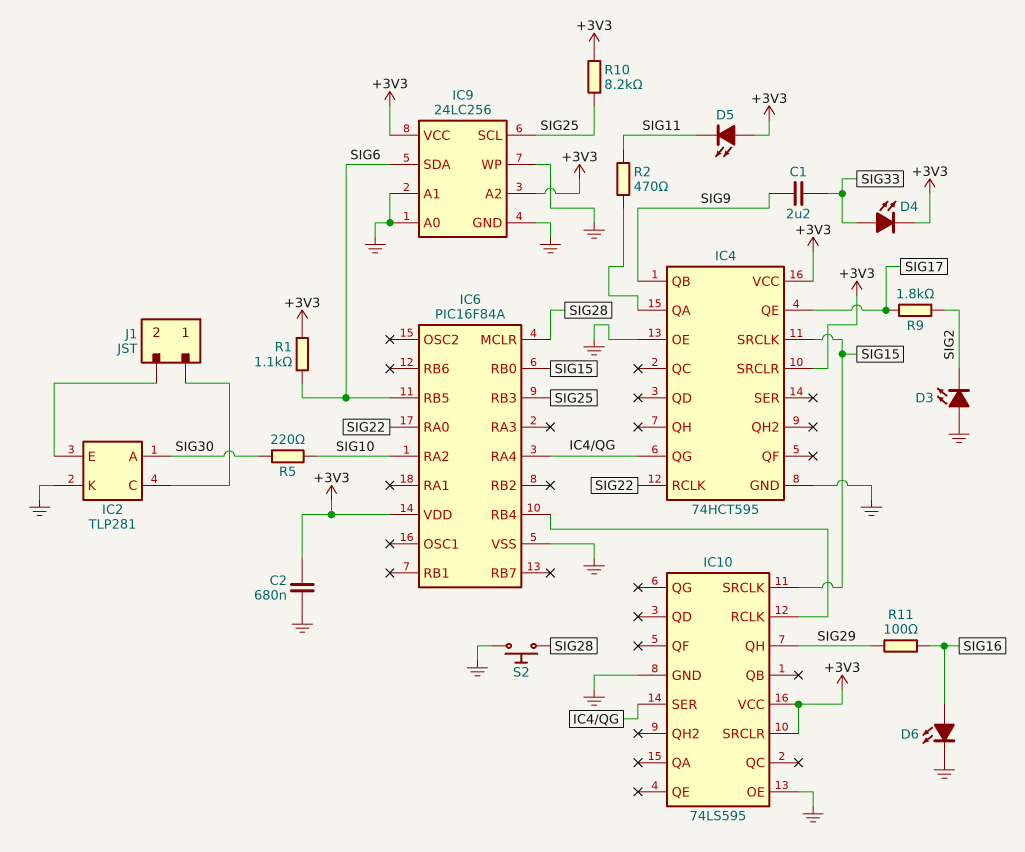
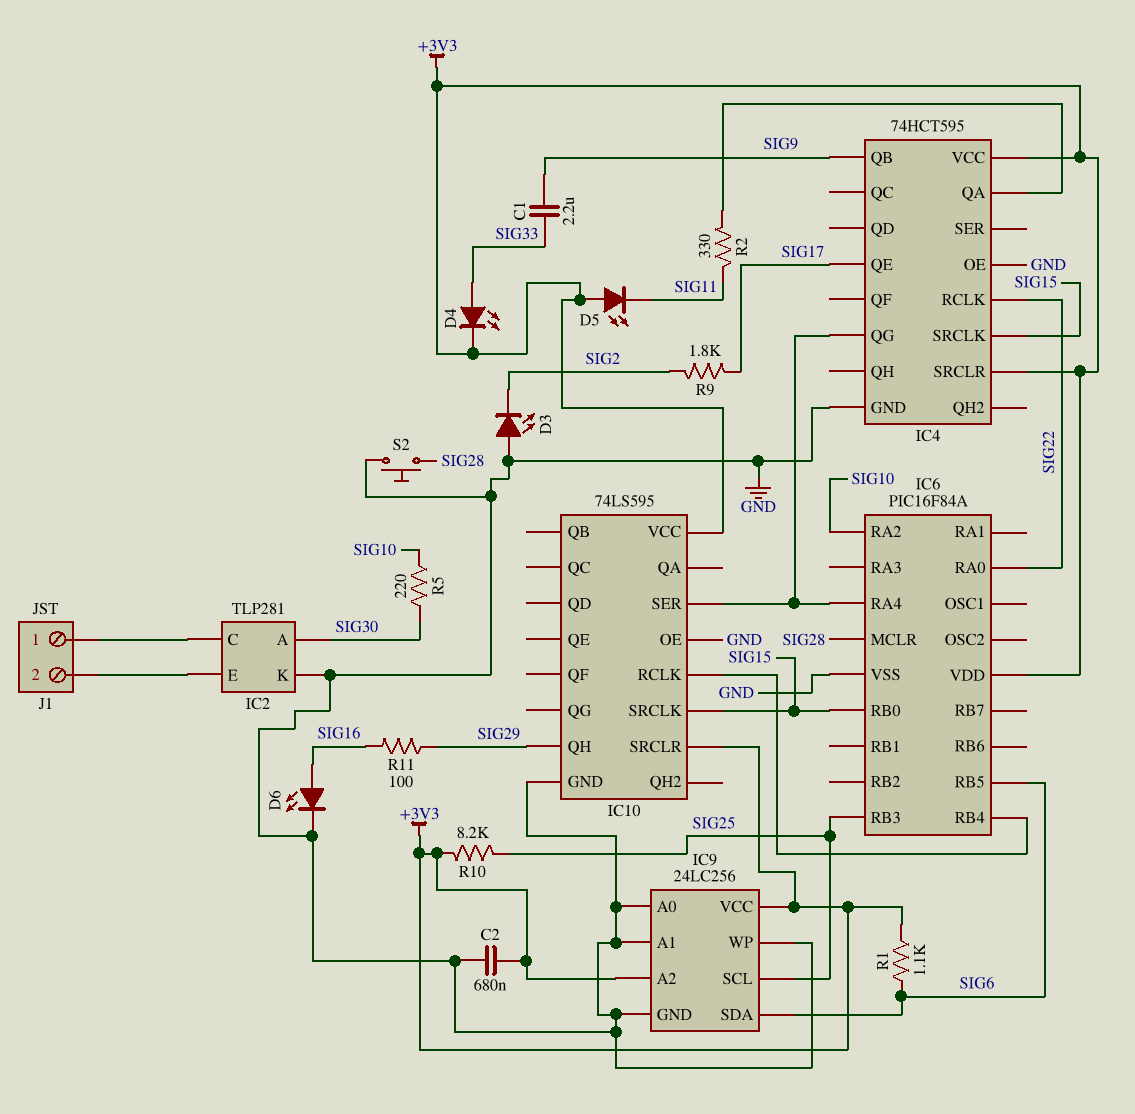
R2: 470 (IC4/QA, SIG11) -> 330 (IC4/QA, SIG11)

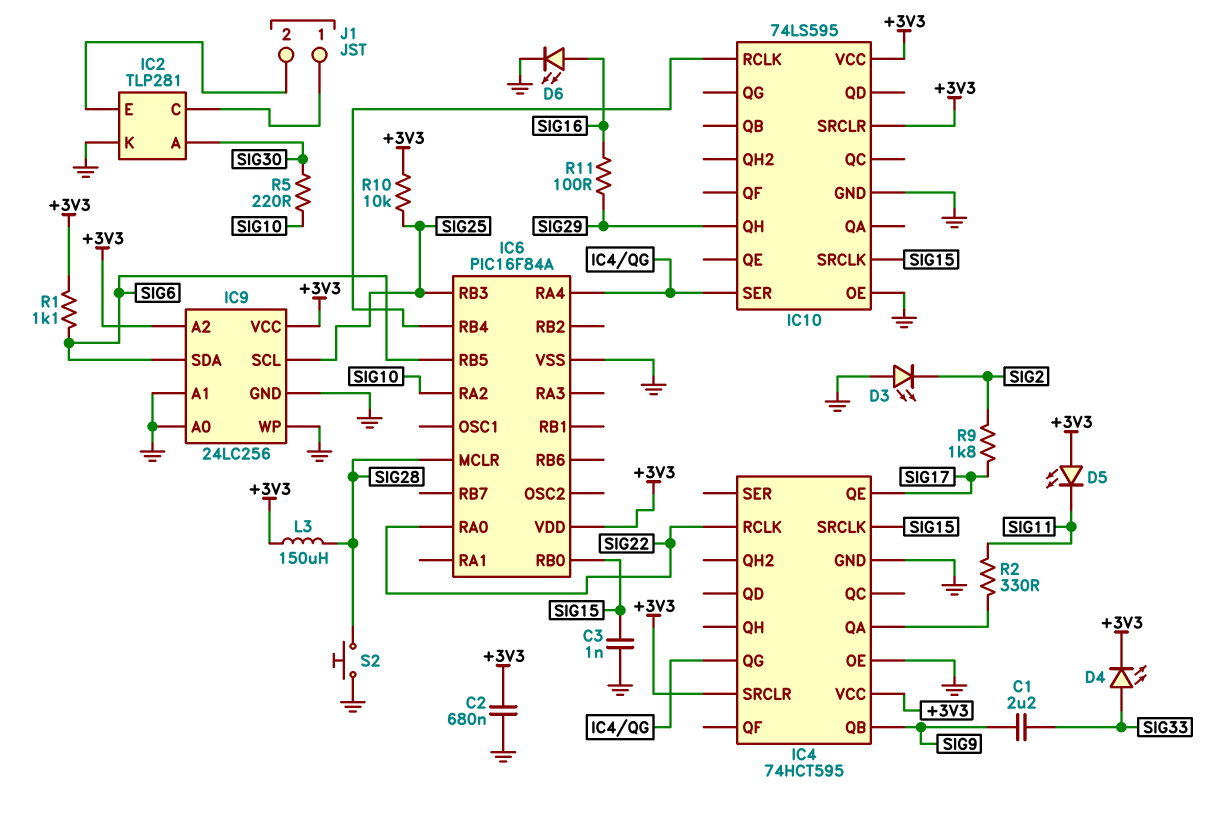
C3: none -> 1nF (GND, SIG15)
L3: none -> 150uH (+3V3, SIG28)
R10: 8.2k (+3V3, SIG25) -> 10k (+3V3, SIG25)

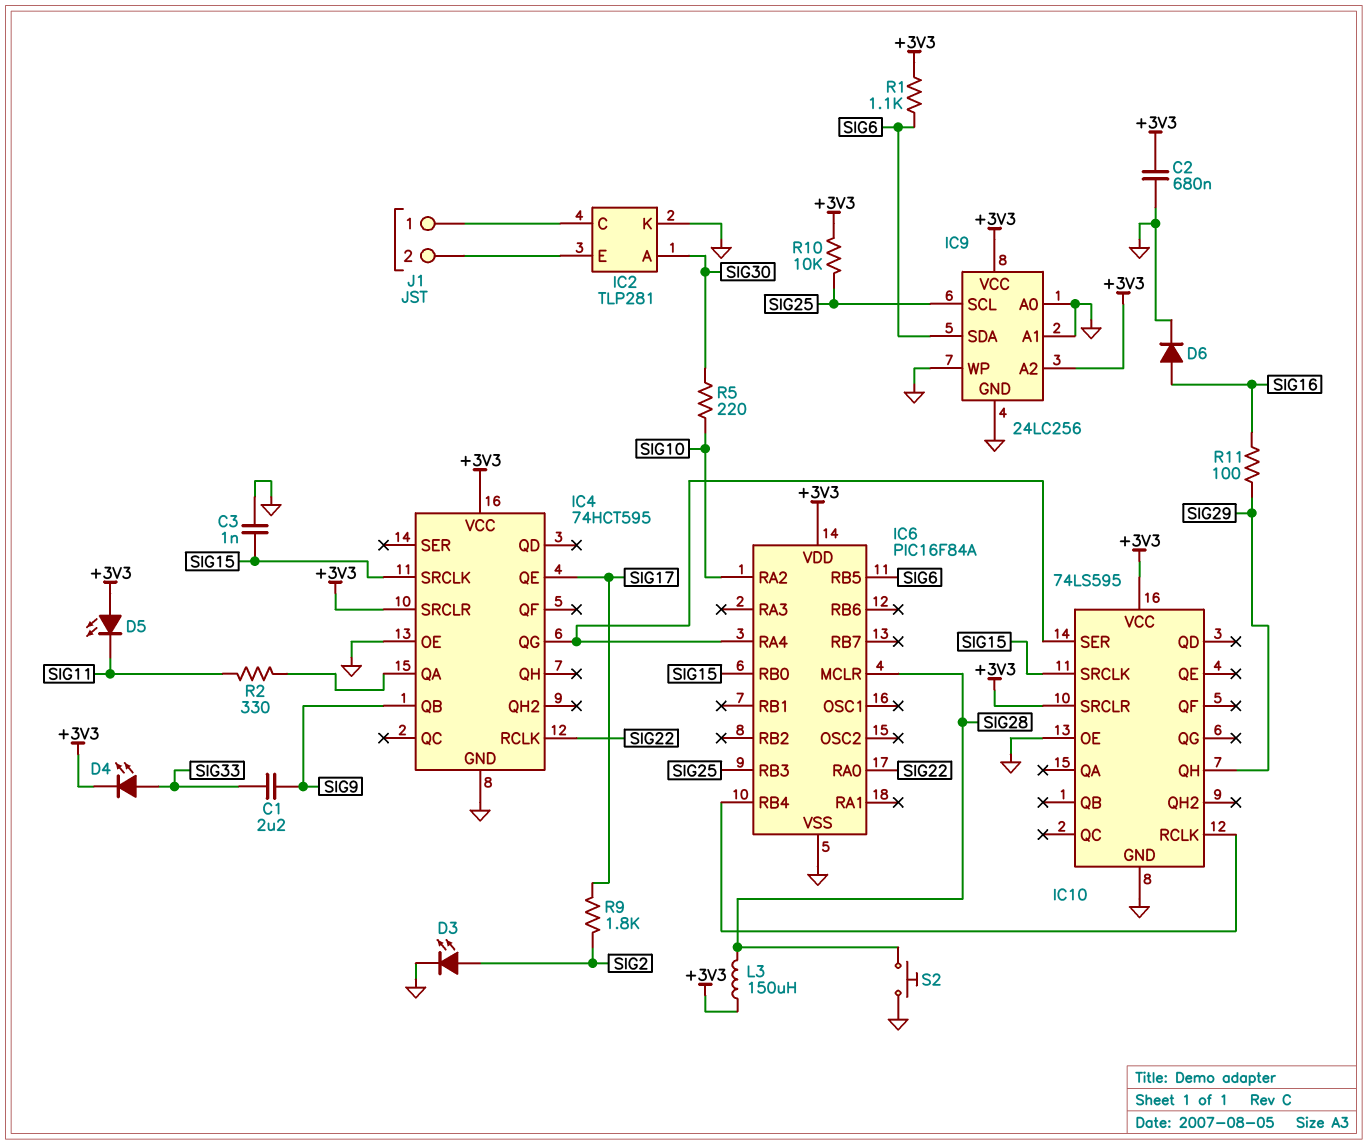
D3: LED (A GND, K SIG2) -> LED (A SIG2, K GND)
D6: LED (A SIG16, K GND) -> diode (A SIG16, K GND)

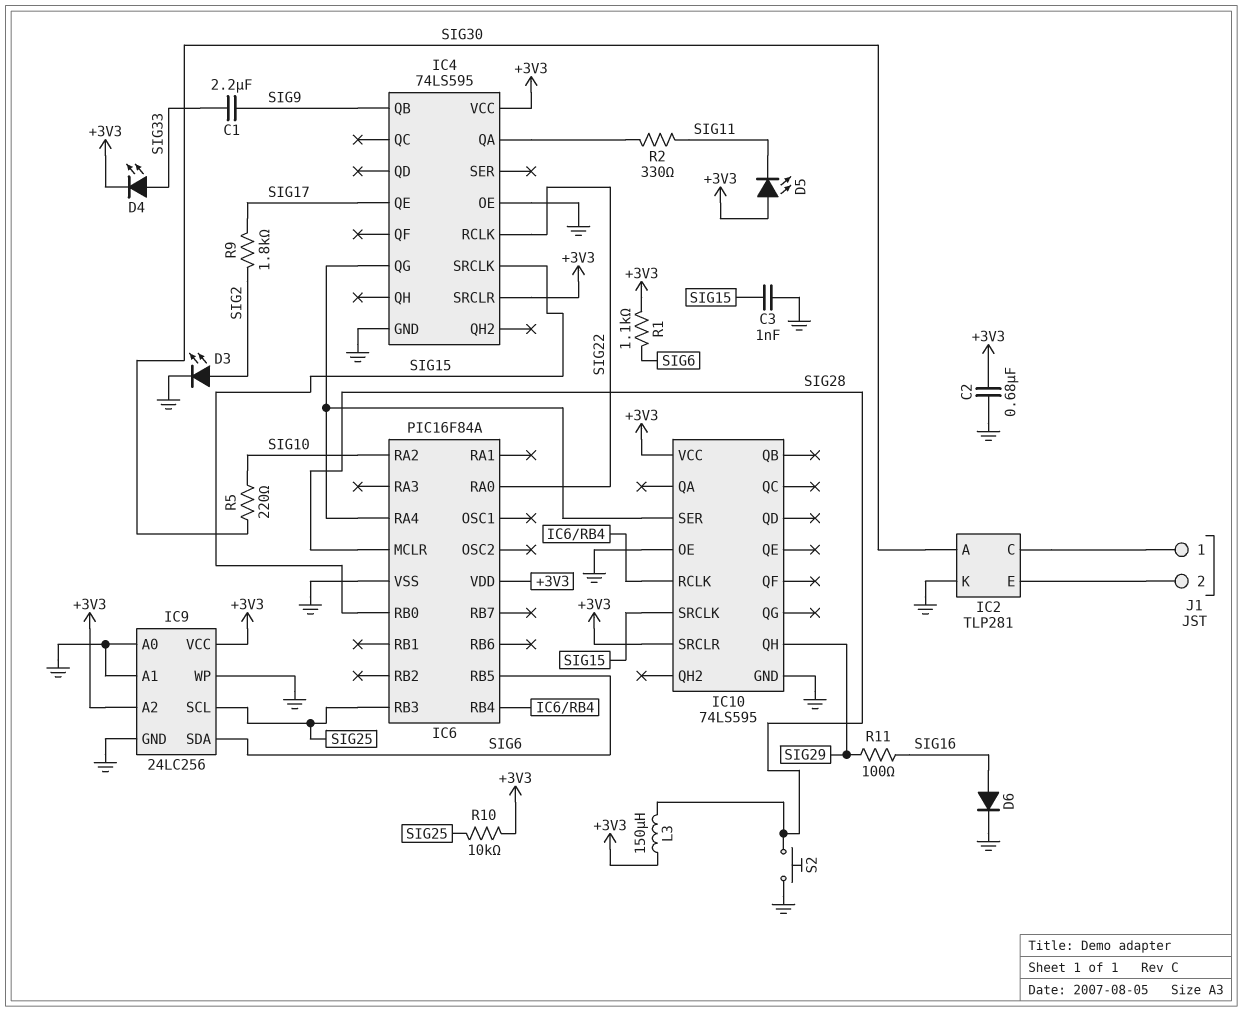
IC4: 74HCT595 -> 74LS595

